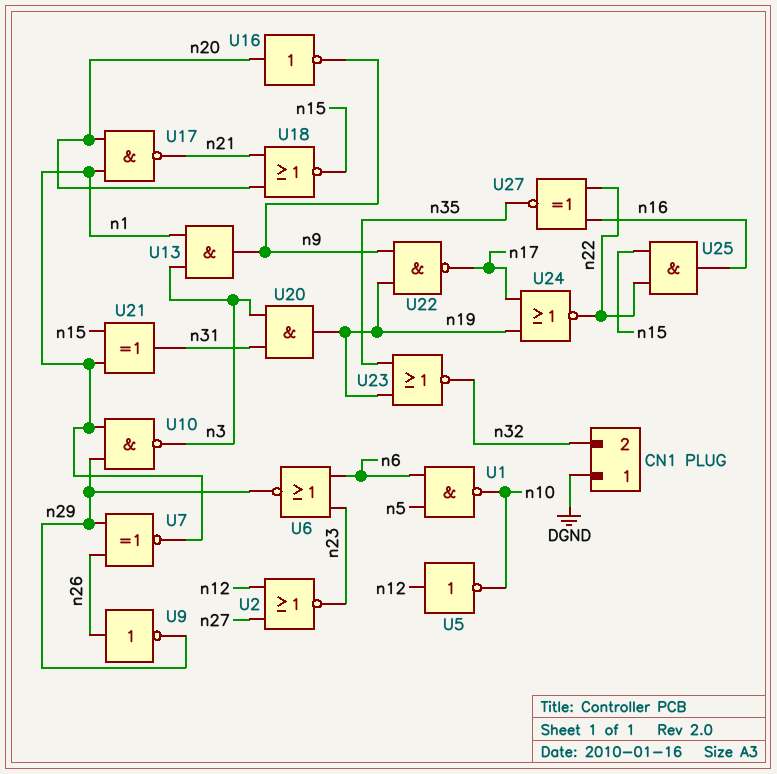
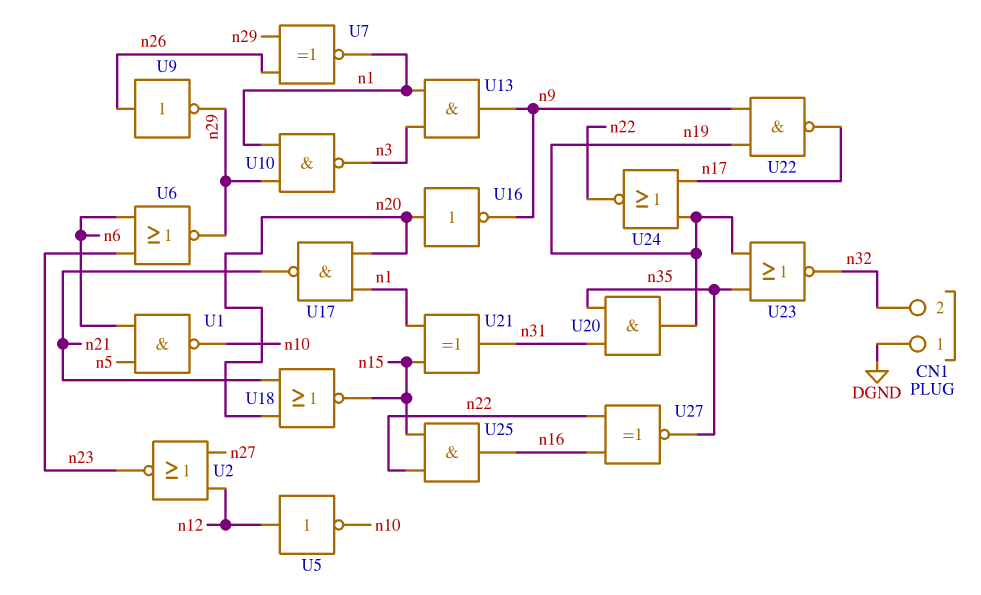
U20: AND (in n3, in n31, out n19) -> AND (in n31, in n35, out n19)

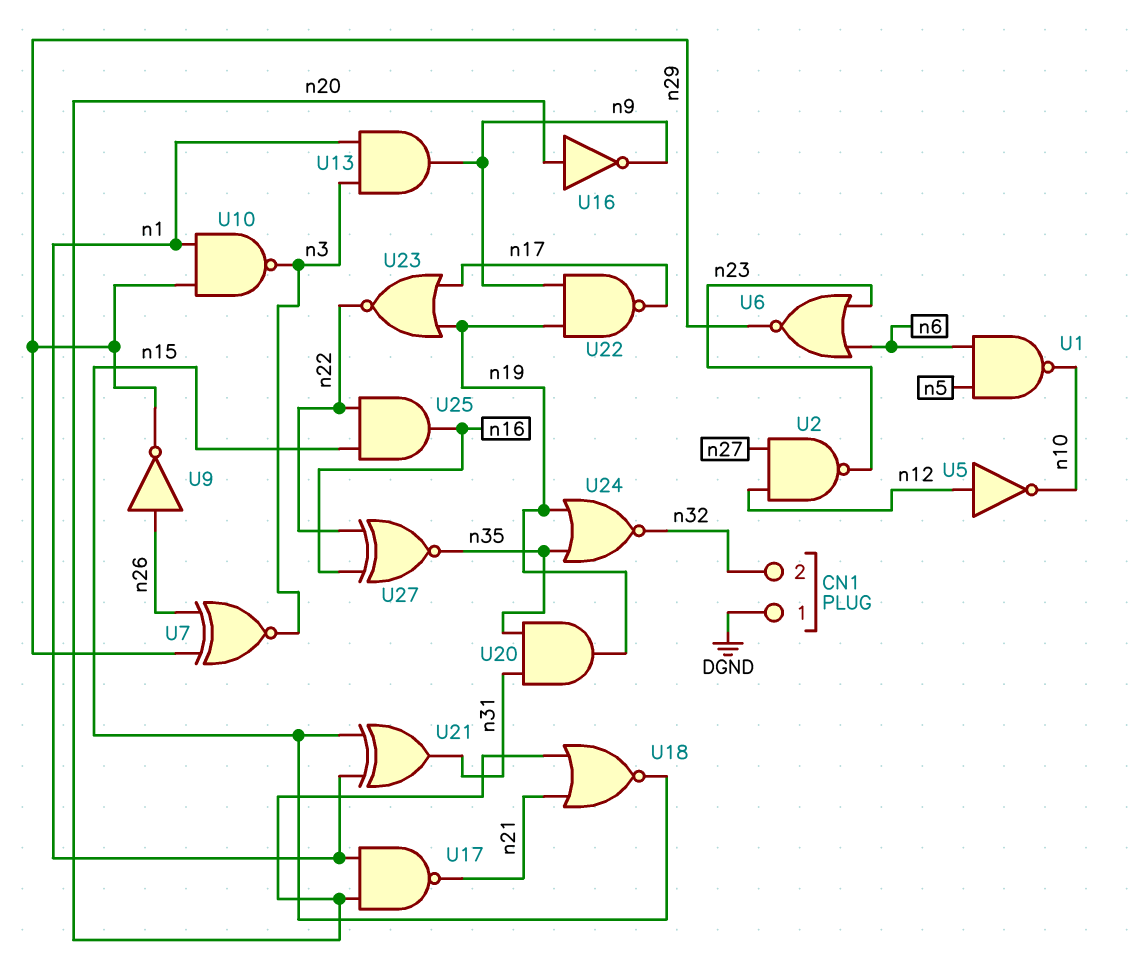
U2: NOR (in n12, in n27, out n23) -> NAND (in n12, in n27, out n23)
U7: XNOR (in n26, in n29, out n1) -> XNOR (in n26, in n29, out n3)
U23: NOR (in n19, in n35, out n32) -> NOR (in n17, in n19, out n22)
U24: NOR (in n17, in n19, out n22) -> NOR (in n19, in n35, out n32)

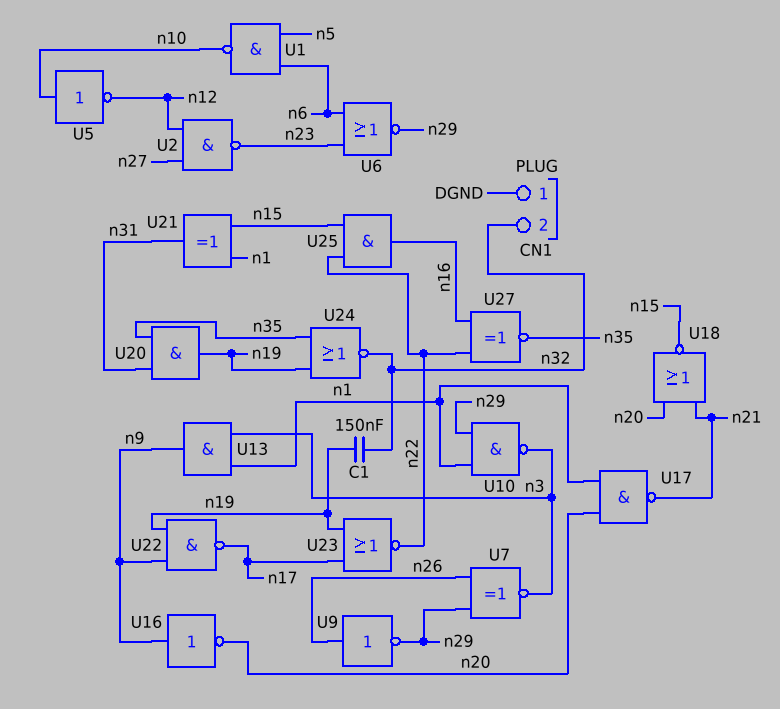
C1: none -> 150nF (n19, n32)
U5: NOT (in n12, out n10) -> NOT (in n10, out n12)
U16: NOT (in n20, out n9) -> NOT (in n9, out n20)

